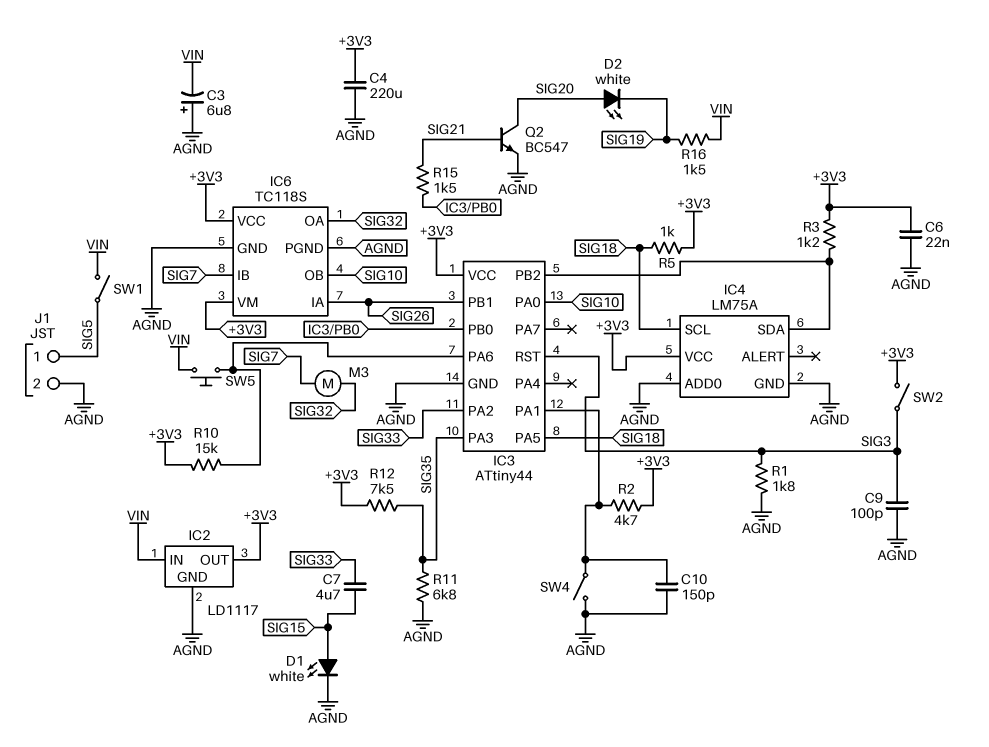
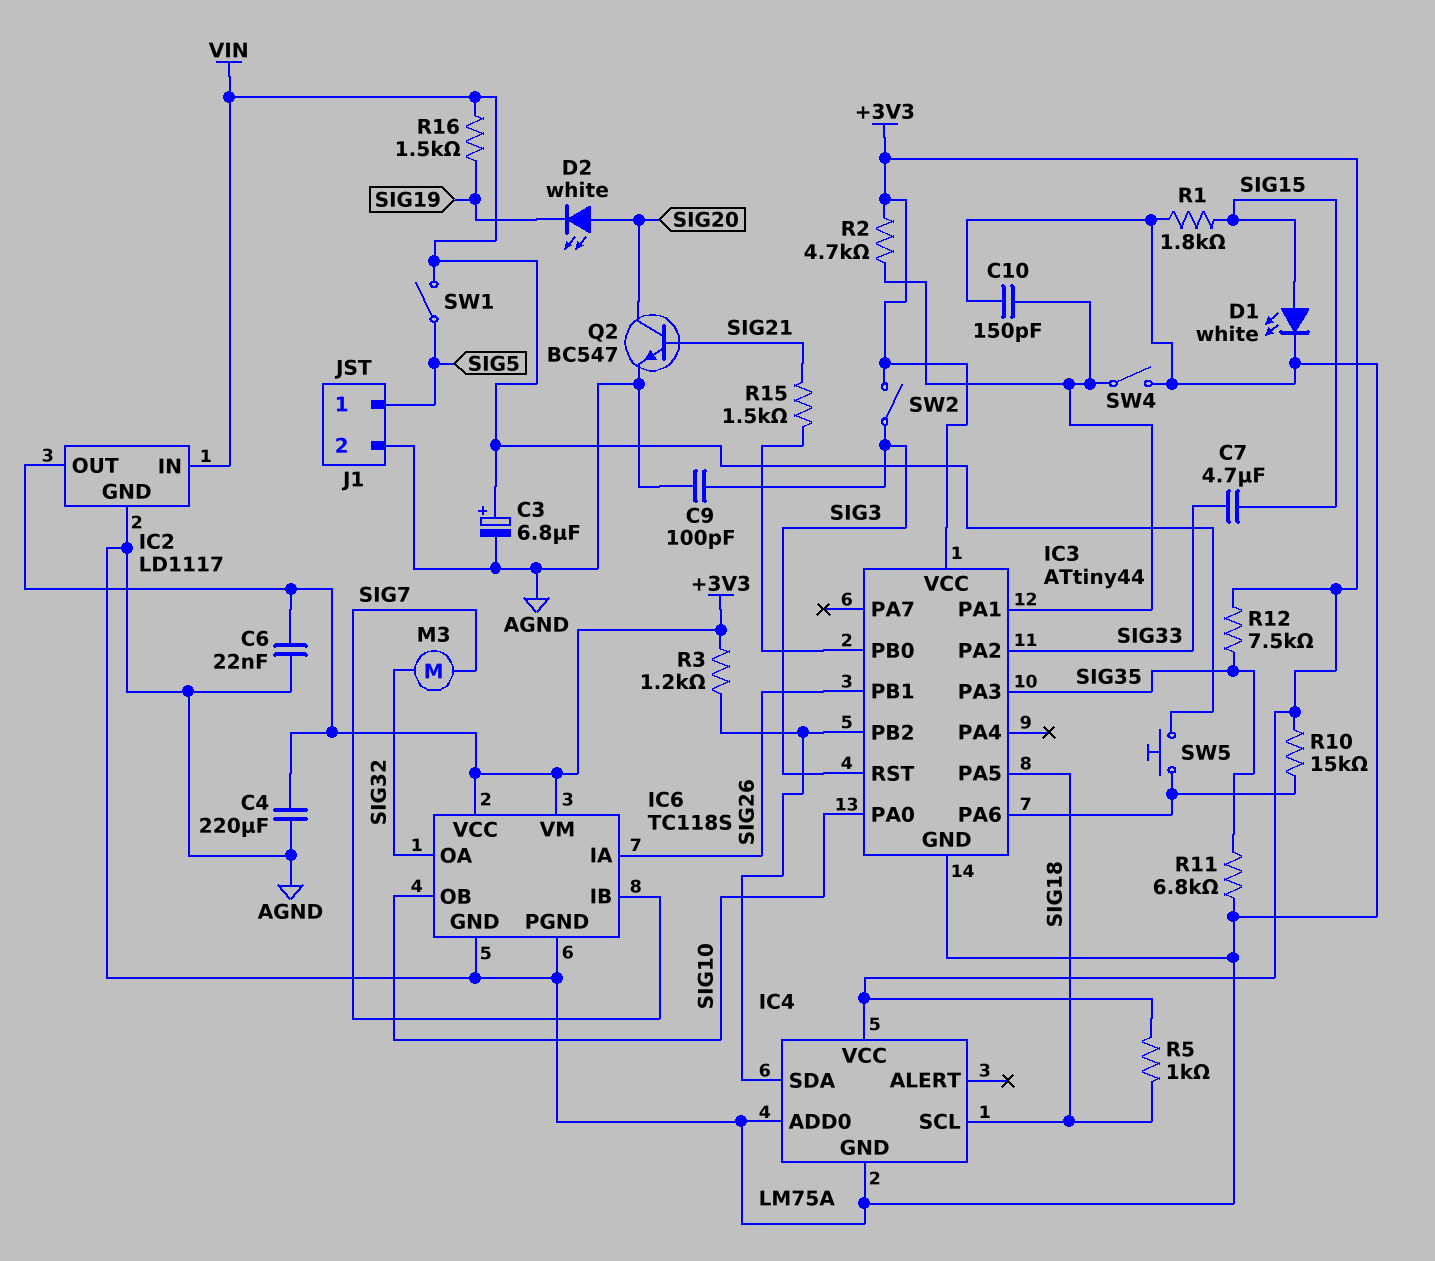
C3: 6.8uF (plus AGND, minus VIN) -> 6.8uF (plus VIN, minus AGND)
R1: 1.8k (AGND, SIG3) -> 1.8k (AGND, SIG15)

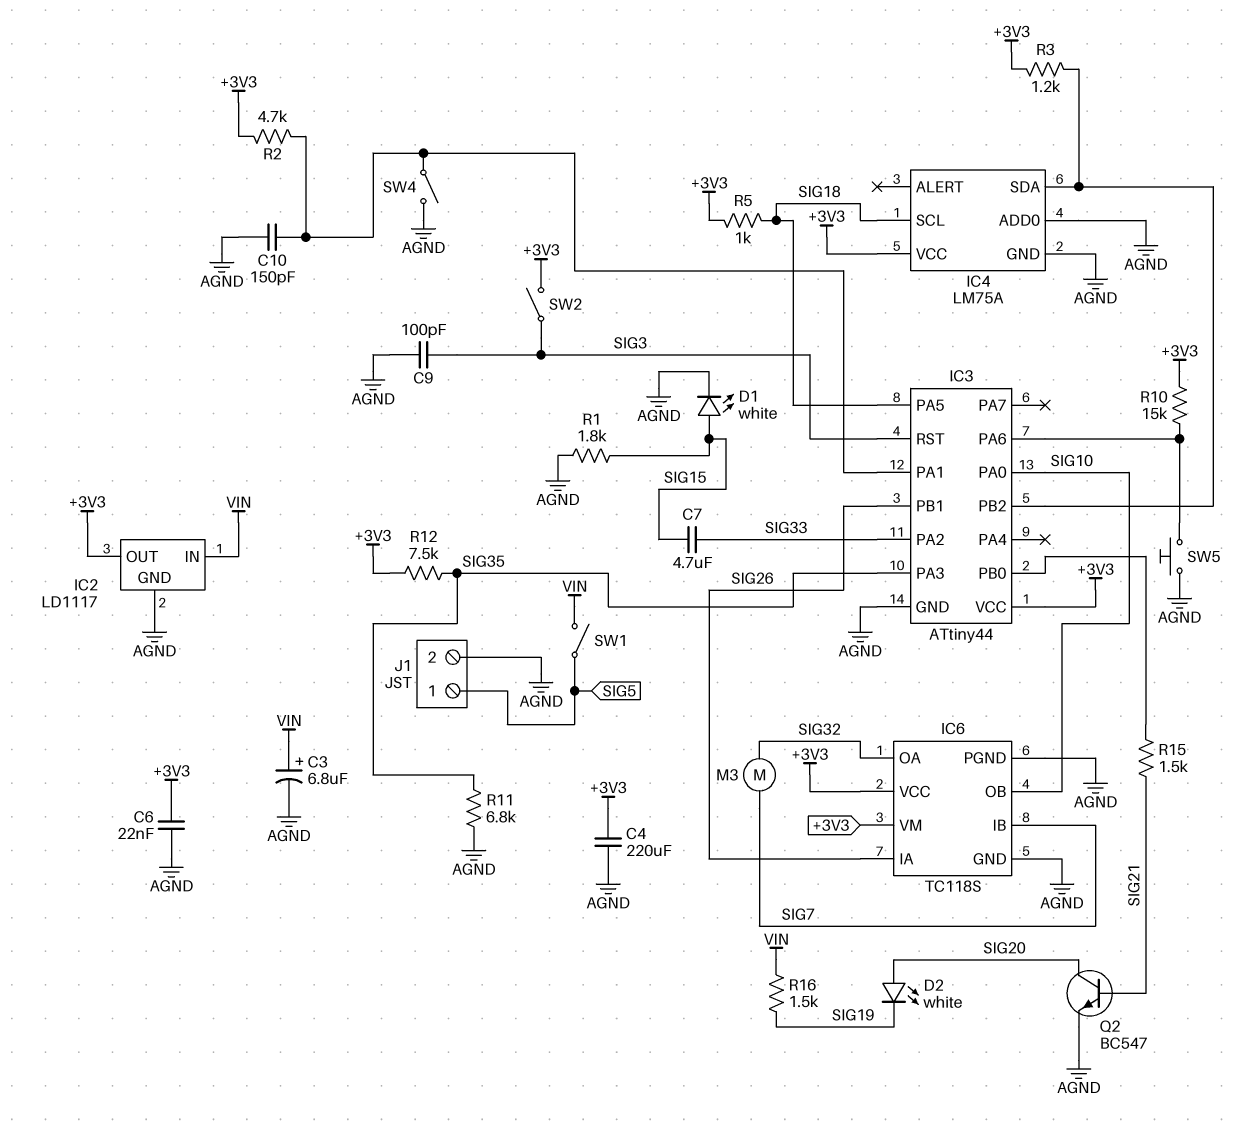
SW5: button (IC3/PA6, VIN) -> button (AGND, IC3/PA6)

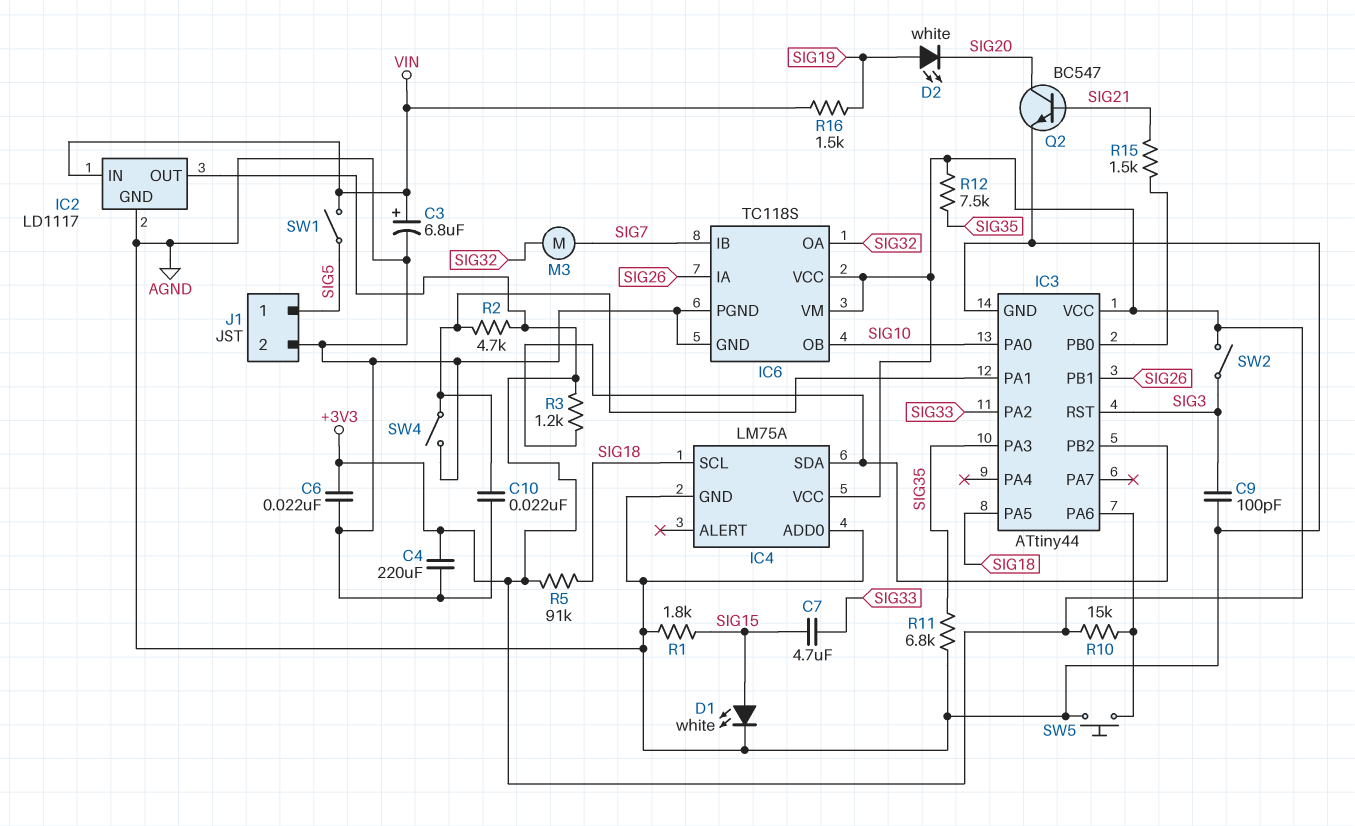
C10: 150pF (AGND, IC3/PA1) -> 22nF (AGND, IC3/PA1)
D2: LED white (A SIG20, K SIG19) -> LED white (A SIG19, K SIG20)
R5: 1k (+3V3, SIG18) -> 91k (+3V3, SIG18)

